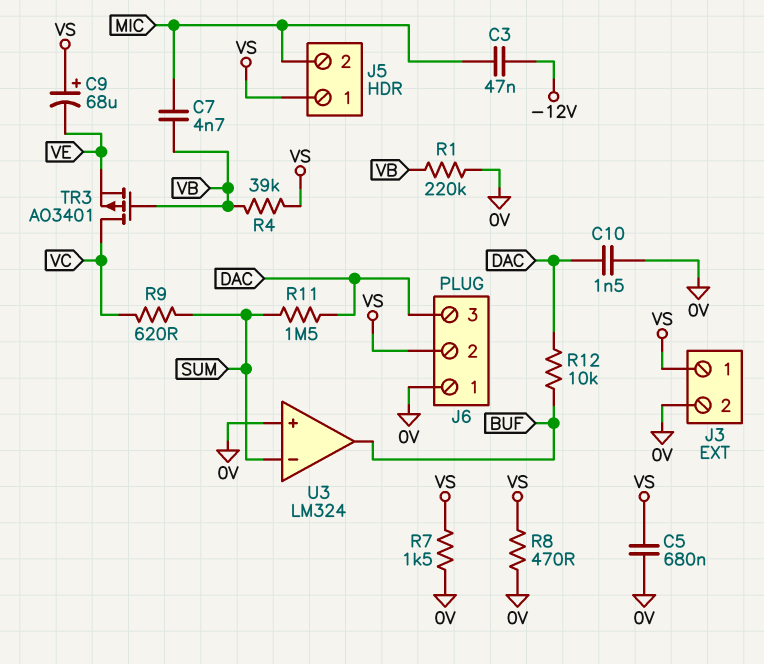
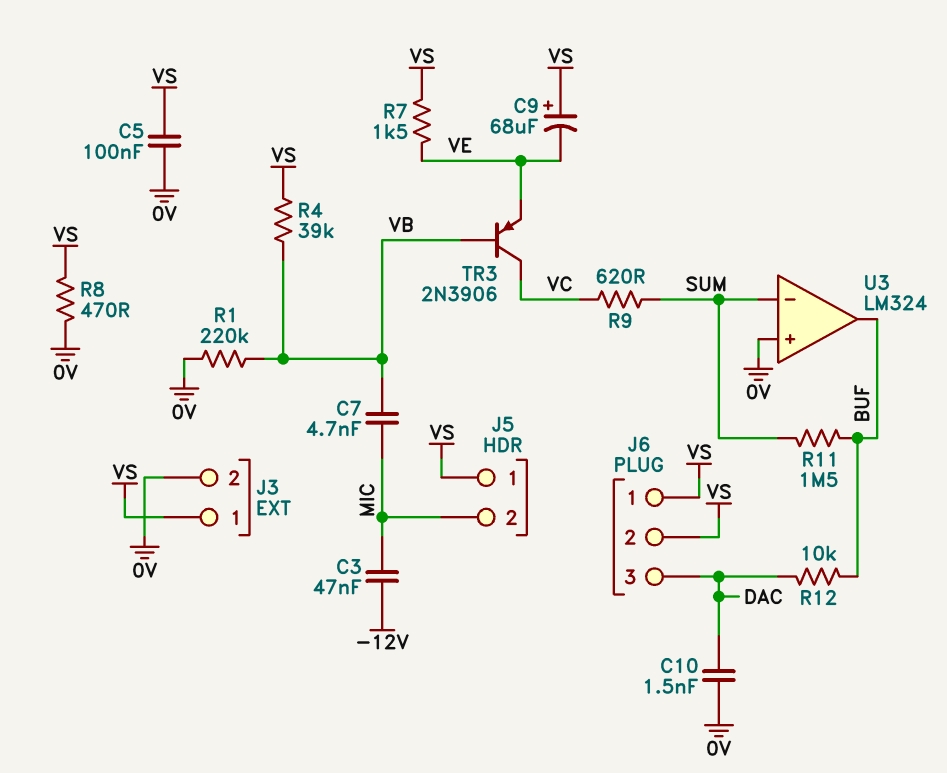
C5: 680nF (0V, VS) -> 100nF (0V, VS)
J6 pin 1: 0V -> VS
R7: 1.5k (0V, VS) -> 1.5k (VE, VS)
R11: 1.5M (DAC, SUM) -> 1.5M (BUF, SUM)
TR3: PMOS AO3401 (G VB, D VC, S VE) -> PNP 2N3906 (B VB, C VC, E VE)

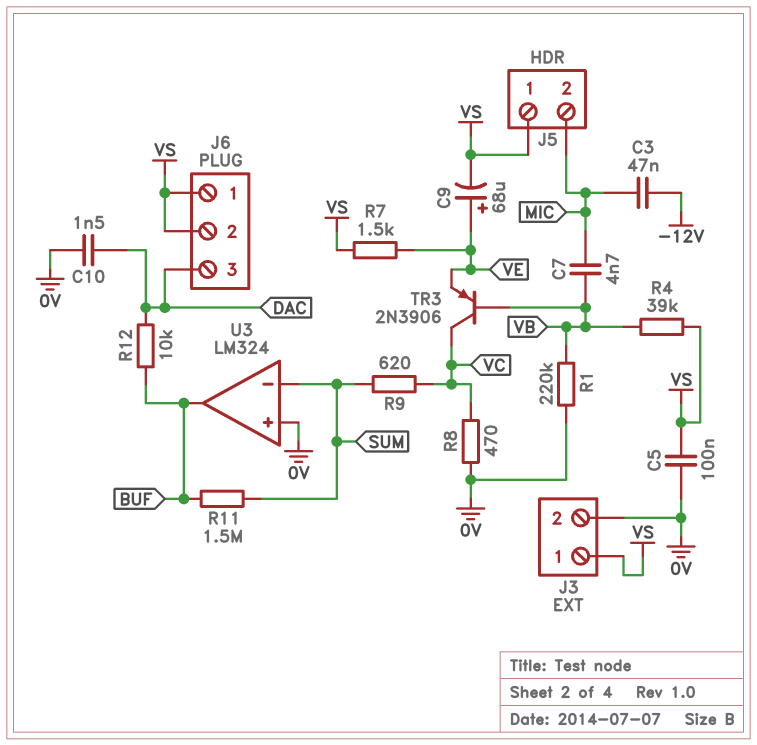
C9: 68uF (plus VS, minus VE) -> 68uF (plus VE, minus VS)
R8: 470 (0V, VS) -> 470 (0V, VC)

